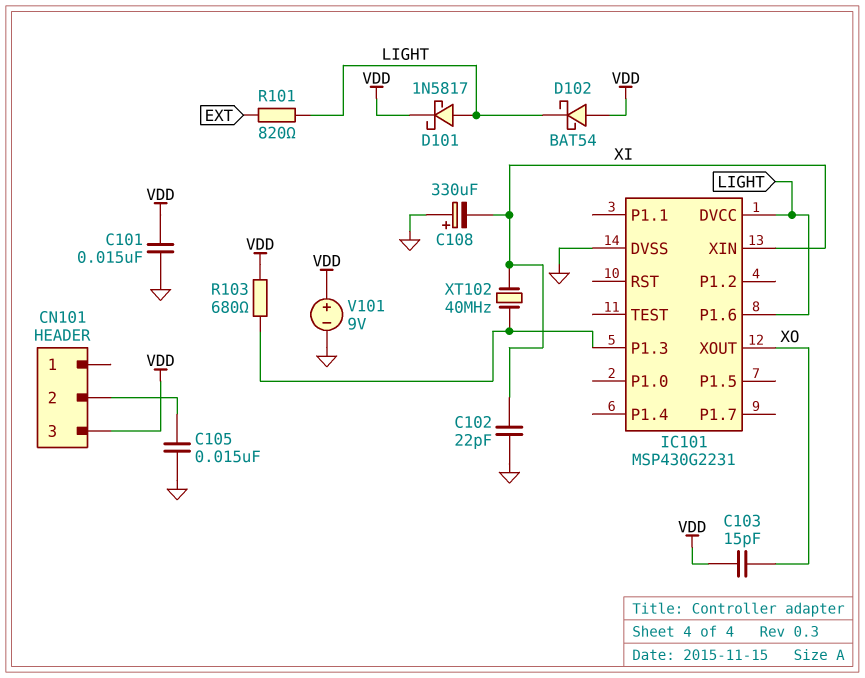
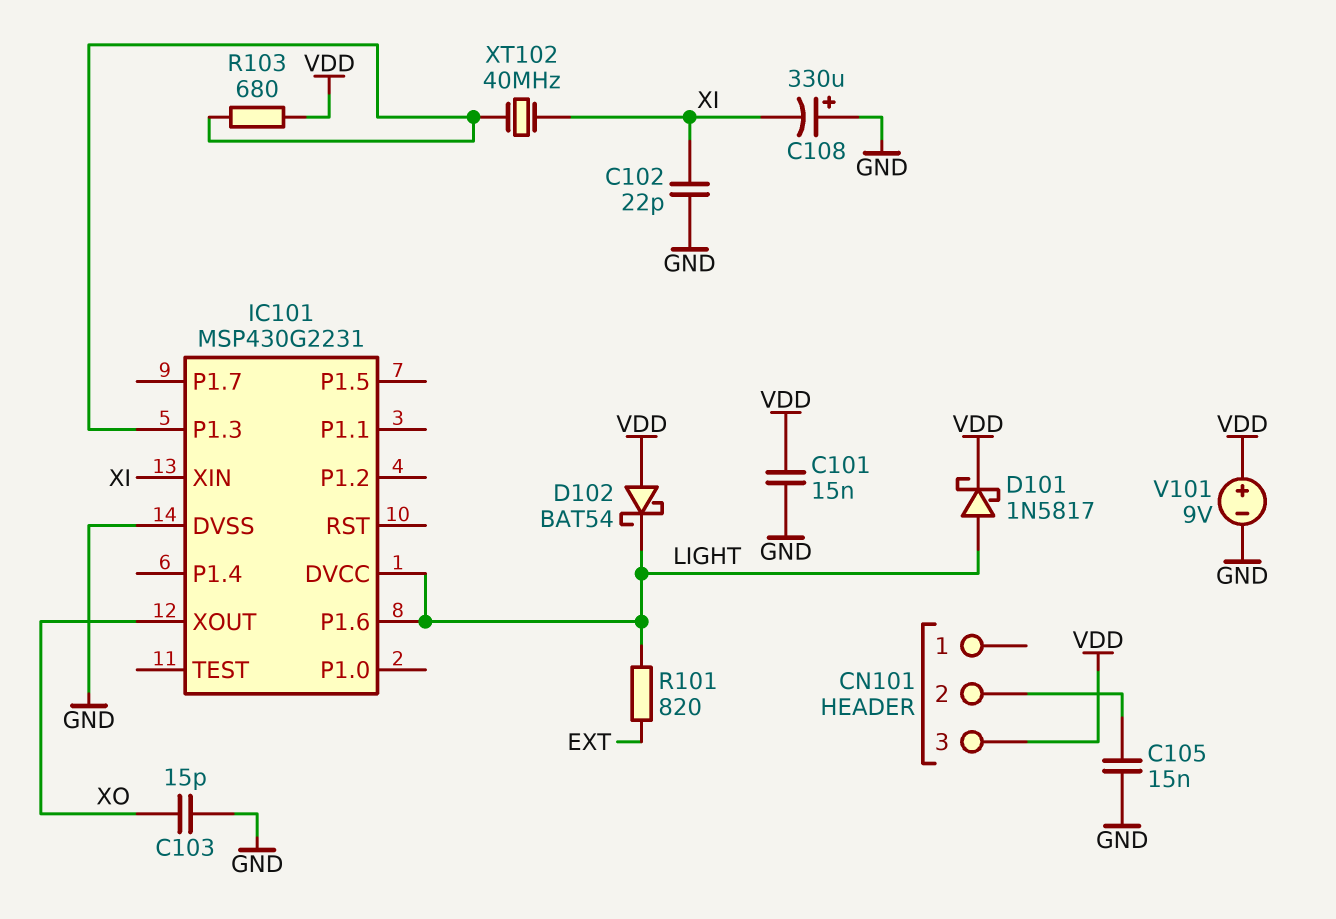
C103: 15pF (VDD, XO) -> 15pF (GND, XO)

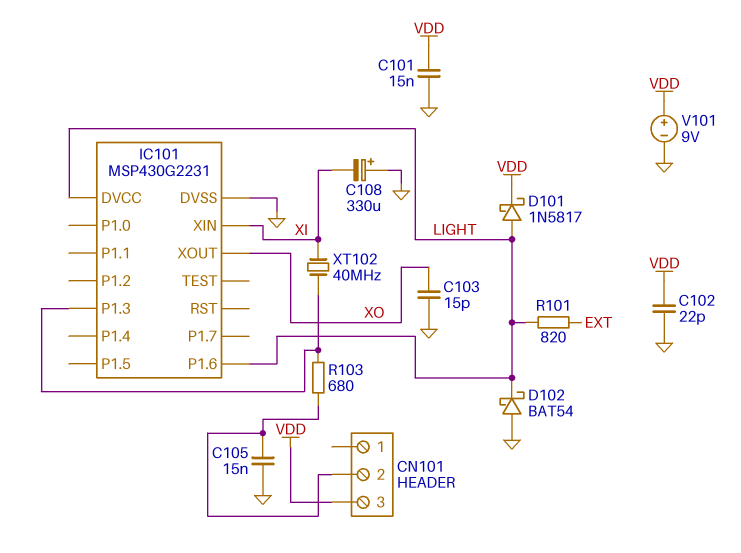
C102: 22pF (GND, XI) -> 22pF (GND, VDD)
D102: schottky BAT54 (A VDD, K LIGHT) -> schottky BAT54 (A GND, K LIGHT)
R103: 680 (IC101/P1.3, VDD) -> 680 (CN101/2, IC101/P1.3)

